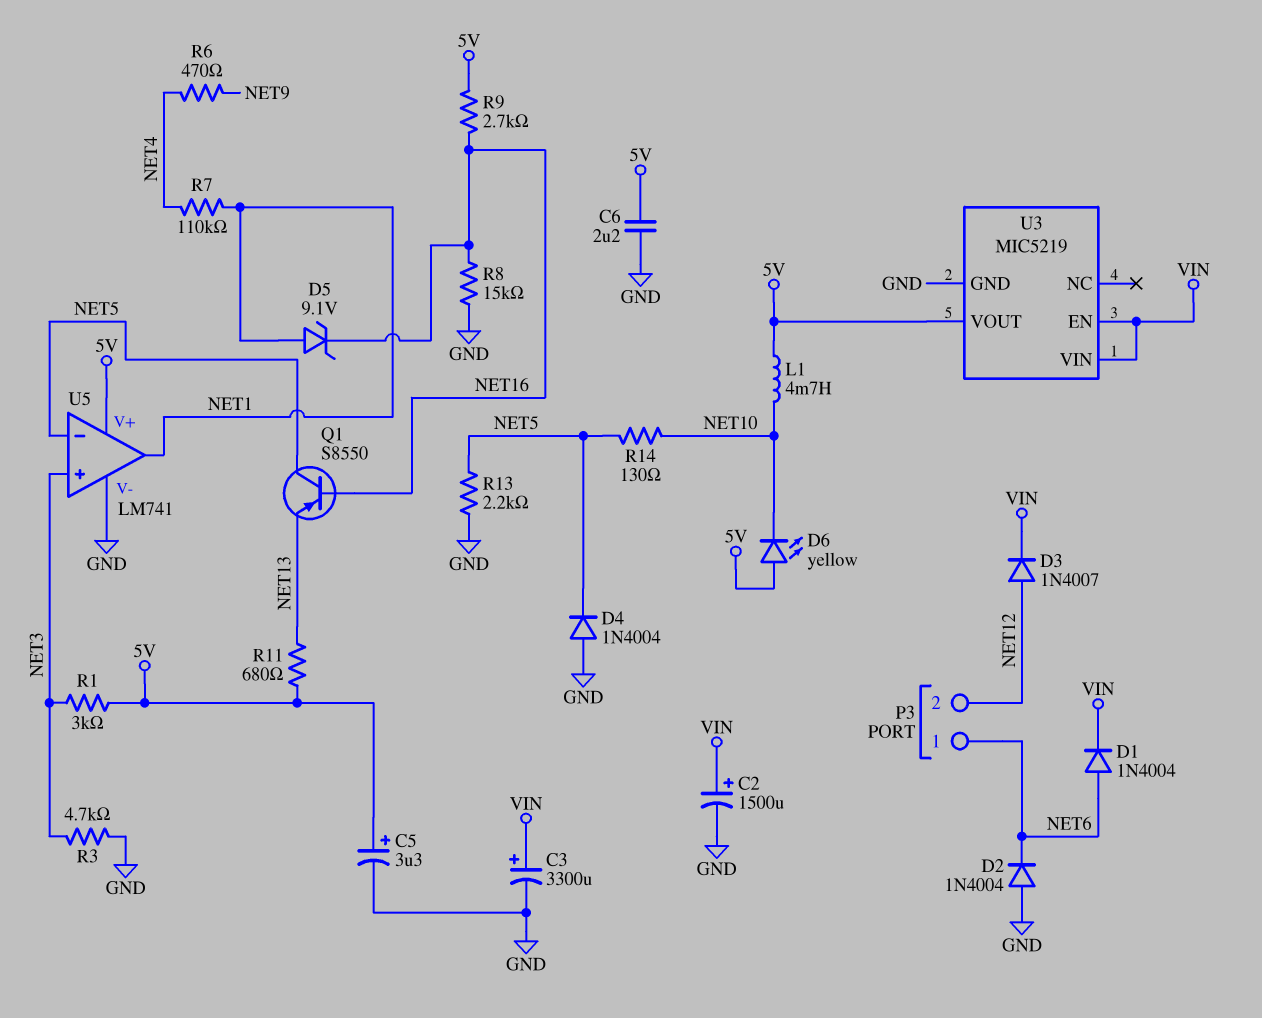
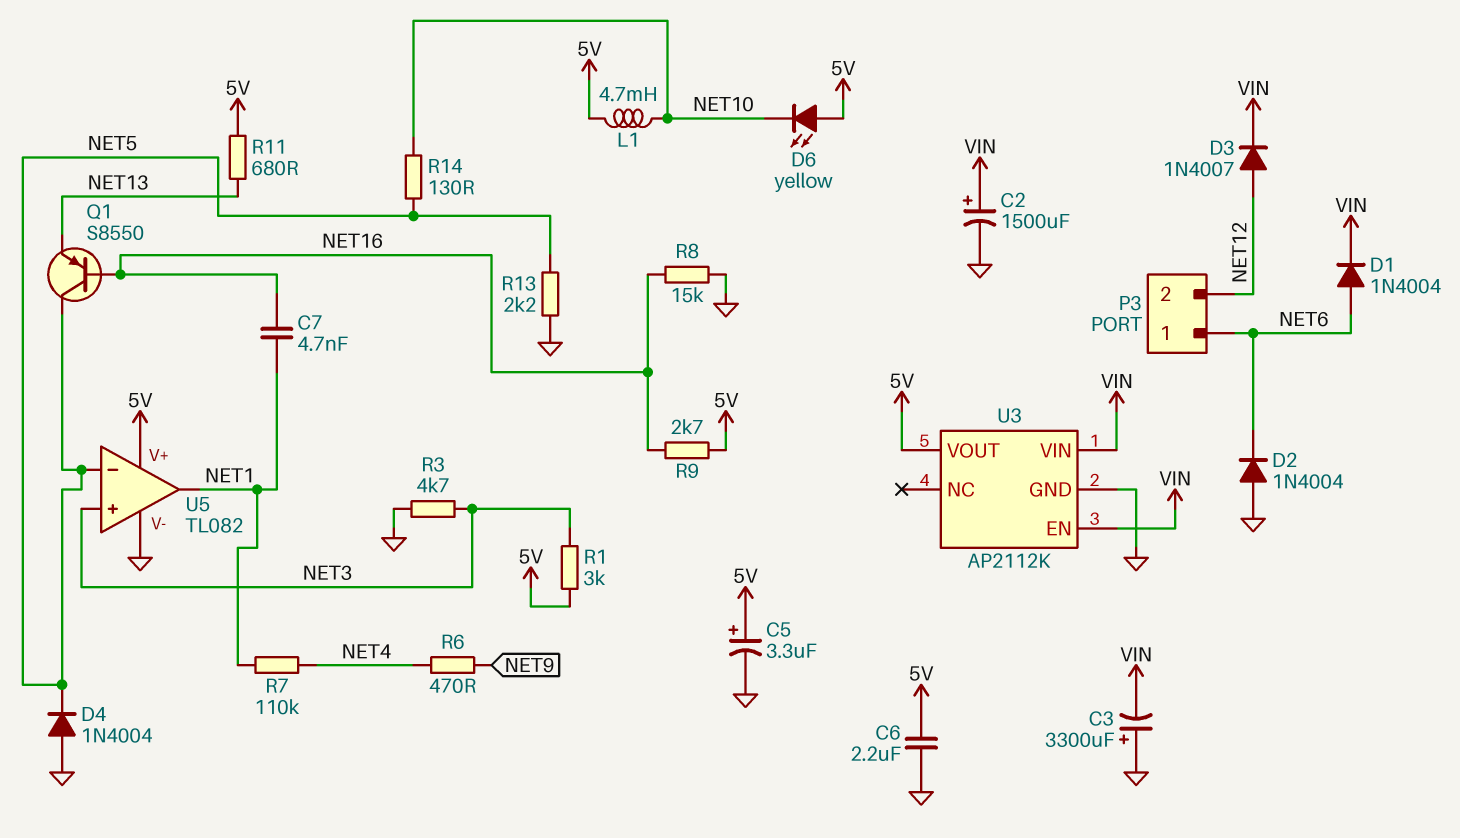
C3: 3300uF (plus VIN, minus GND) -> 3300uF (plus GND, minus VIN)
C7: none -> 4.7nF (NET1, NET16)
D5: zener 9.1V (A NET1, K NET16) -> none
U3: MIC5219 -> AP2112K
U5: LM741 -> TL082

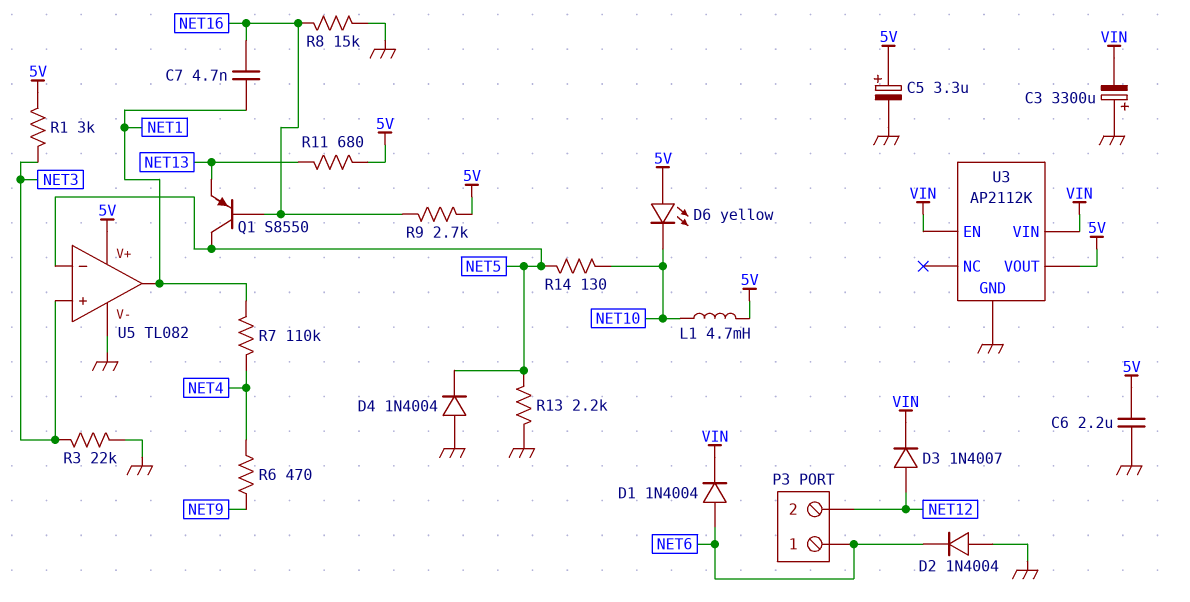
C2: 1500uF (plus VIN, minus GND) -> none
R3: 4.7k (GND, NET3) -> 22k (GND, NET3)

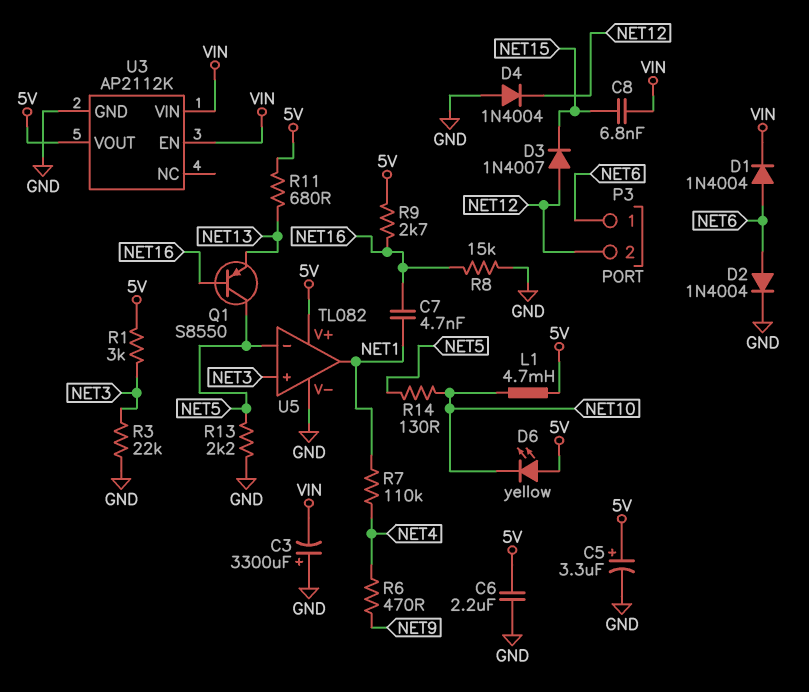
C8: none -> 6.8nF (NET15, VIN)
D2: diode 1N4004 (A GND, K NET6) -> diode 1N4004 (A NET6, K GND)
D3: diode 1N4007 (A NET12, K VIN) -> diode 1N4007 (A NET12, K NET15)
D4: diode 1N4004 (A GND, K NET5) -> diode 1N4004 (A GND, K NET12)

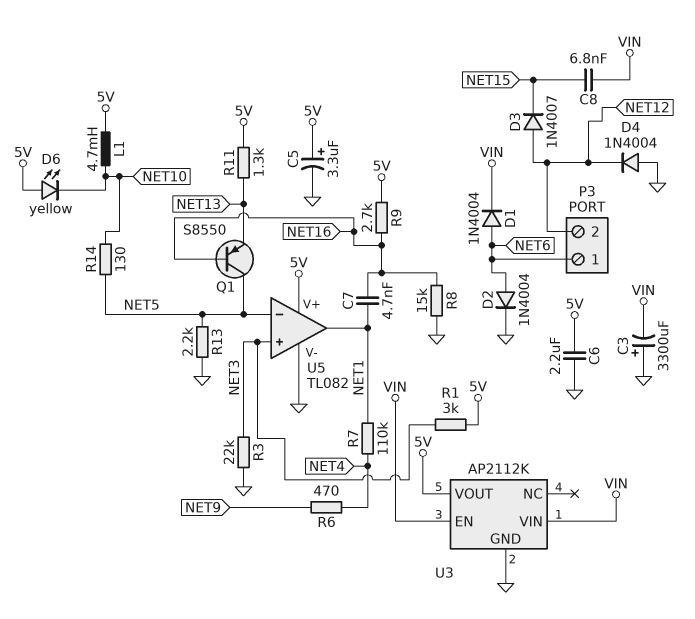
R11: 680 (5V, NET13) -> 1.3k (5V, NET13)

